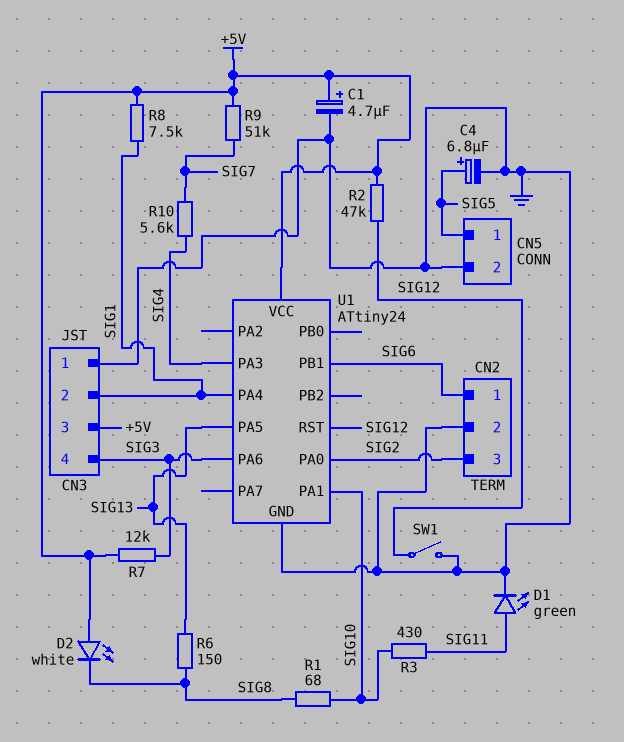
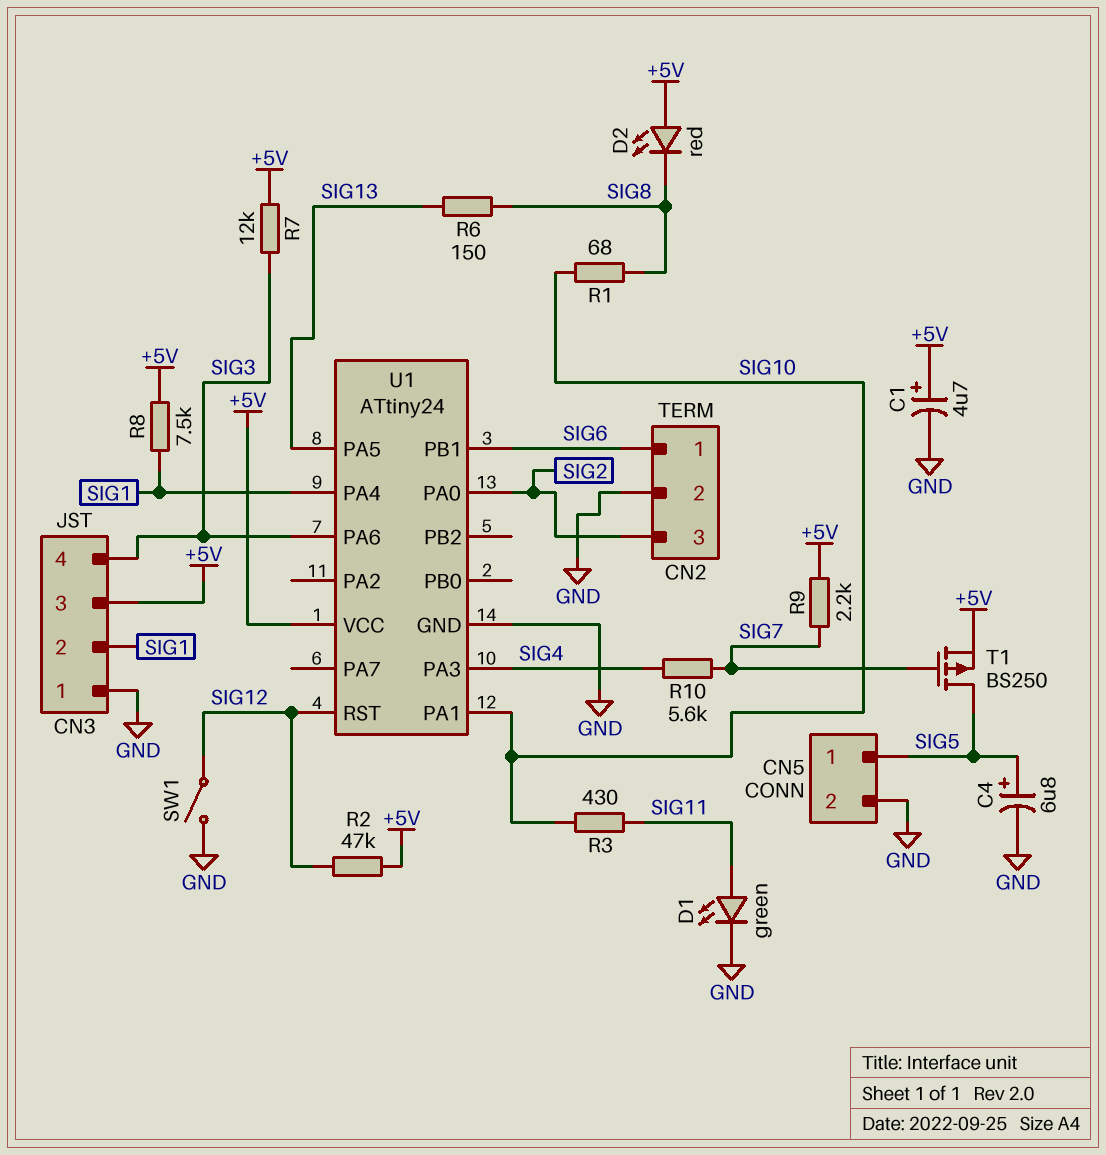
D2: LED white (A +5V, K SIG8) -> LED red (A +5V, K SIG8)
R9: 51k (+5V, SIG7) -> 2.2k (+5V, SIG7)
T1: none -> PMOS BS250 (G SIG7, D SIG5, S +5V)

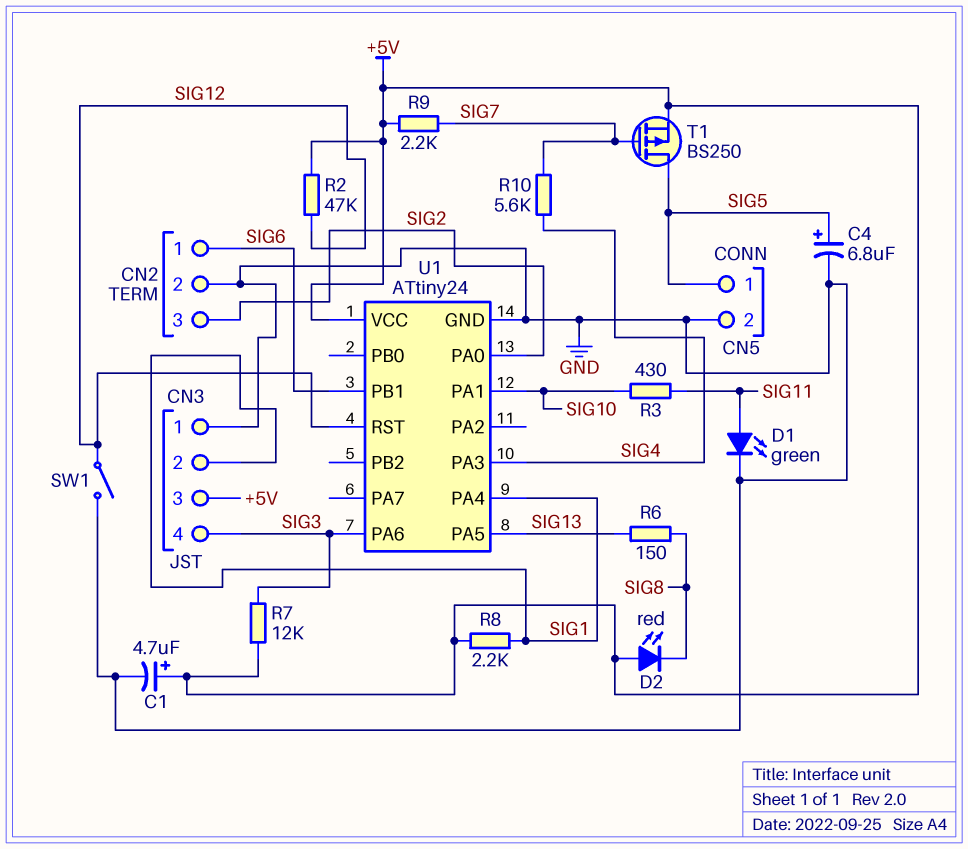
R1: 68 (SIG8, SIG10) -> none
R8: 7.5k (+5V, SIG1) -> 2.2k (+5V, SIG1)

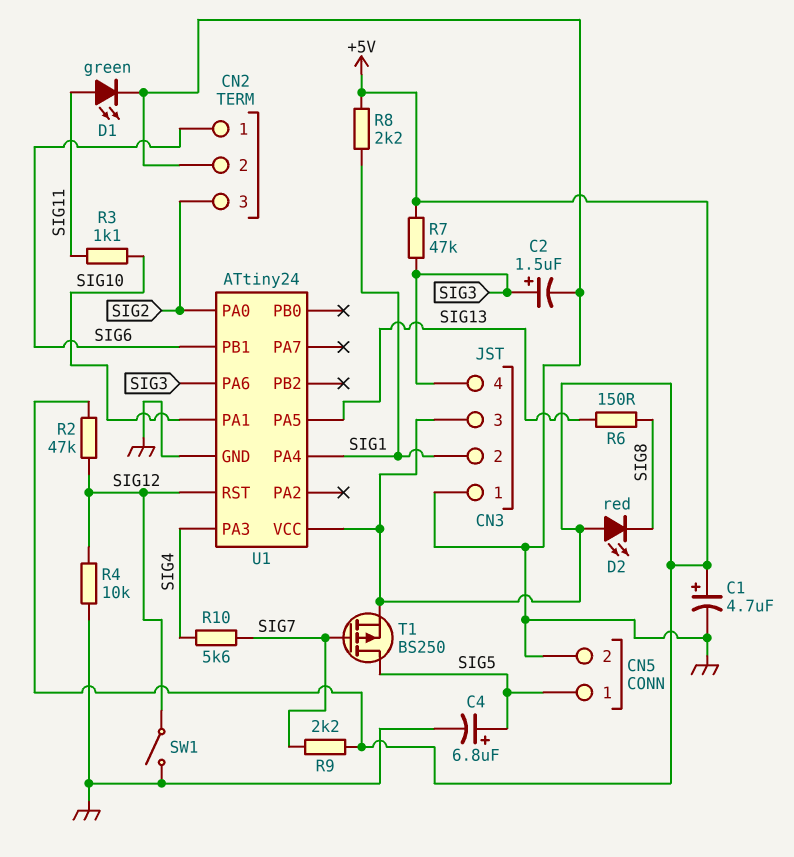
C2: none -> 1.5uF (plus SIG3, minus GND)
R3: 430 (SIG10, SIG11) -> 1.1k (SIG10, SIG11)
R4: none -> 10k (GND, SIG12)
R7: 12k (+5V, SIG3) -> 47k (+5V, SIG3)

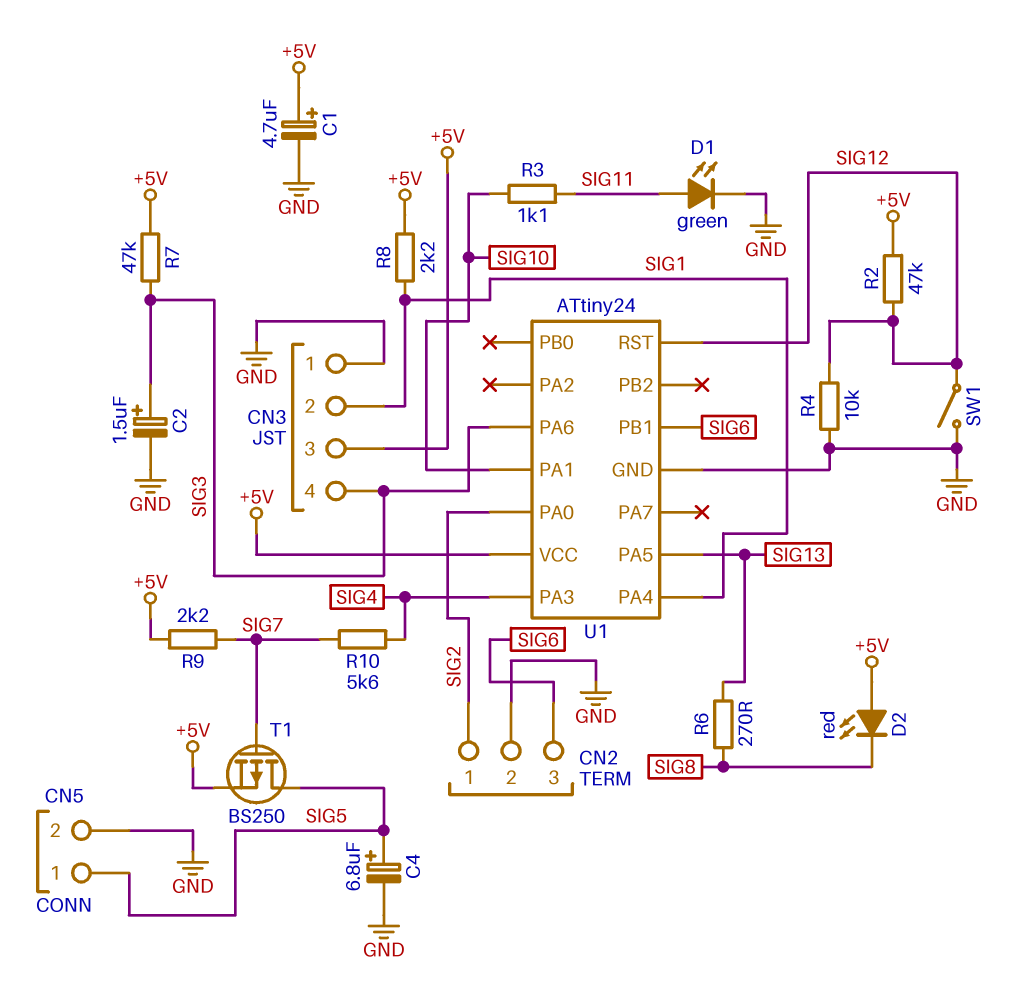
CN2 pin 1: SIG6 -> SIG2
CN2 pin 3: SIG2 -> SIG6
R6: 150 (SIG8, SIG13) -> 270 (SIG8, SIG13)

